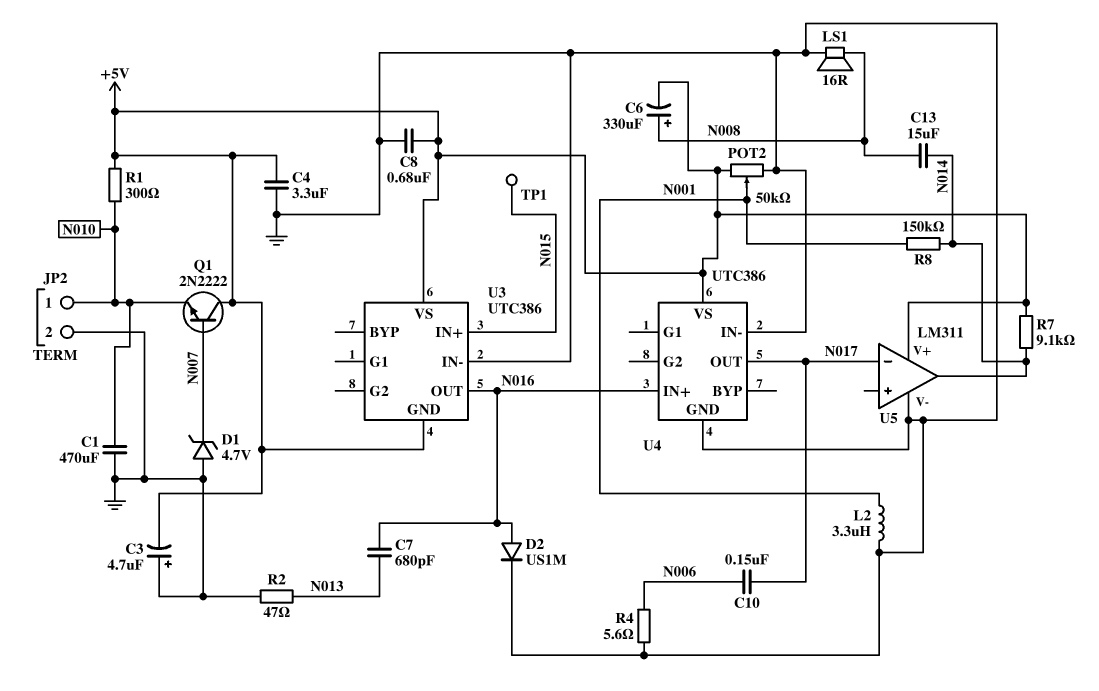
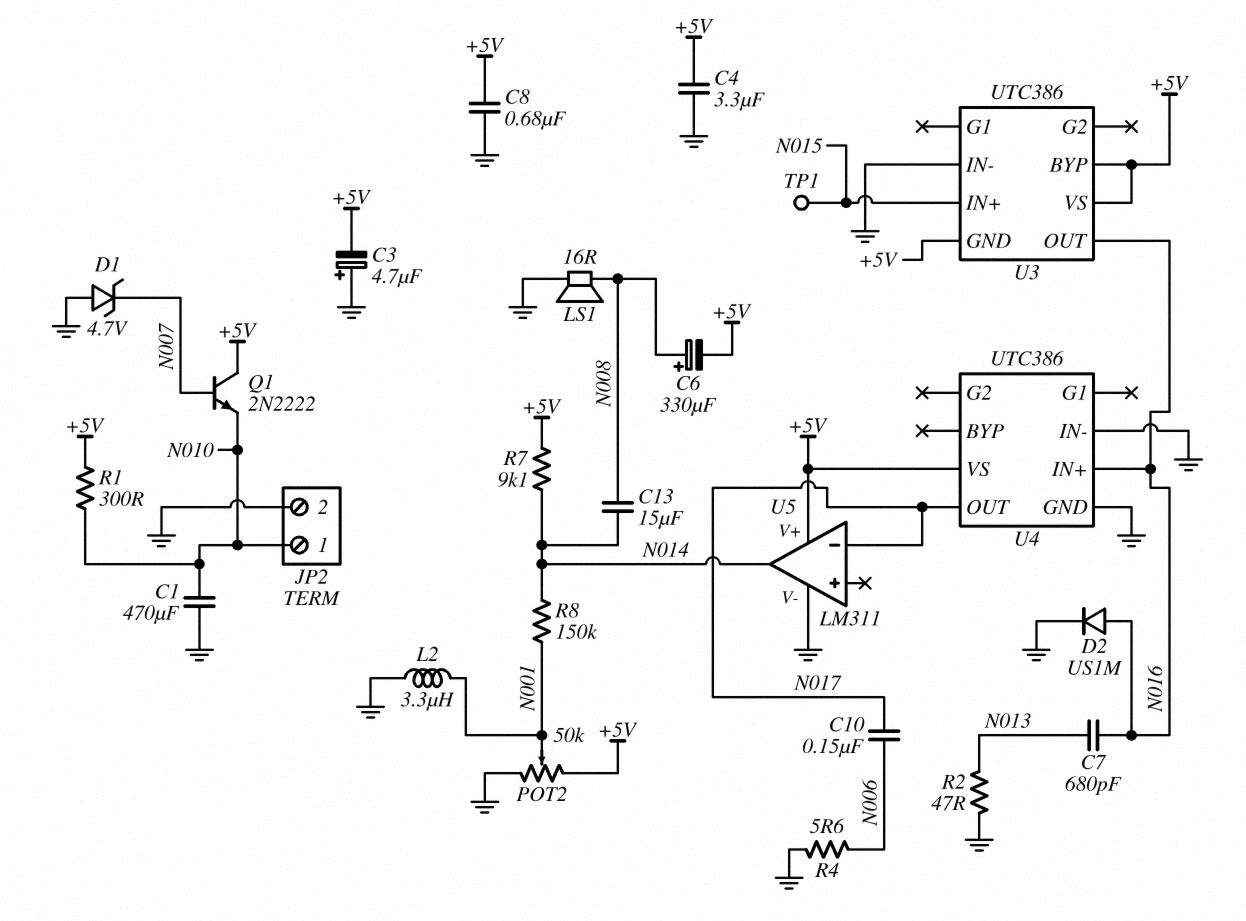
U3 pin BYP: none -> +5V

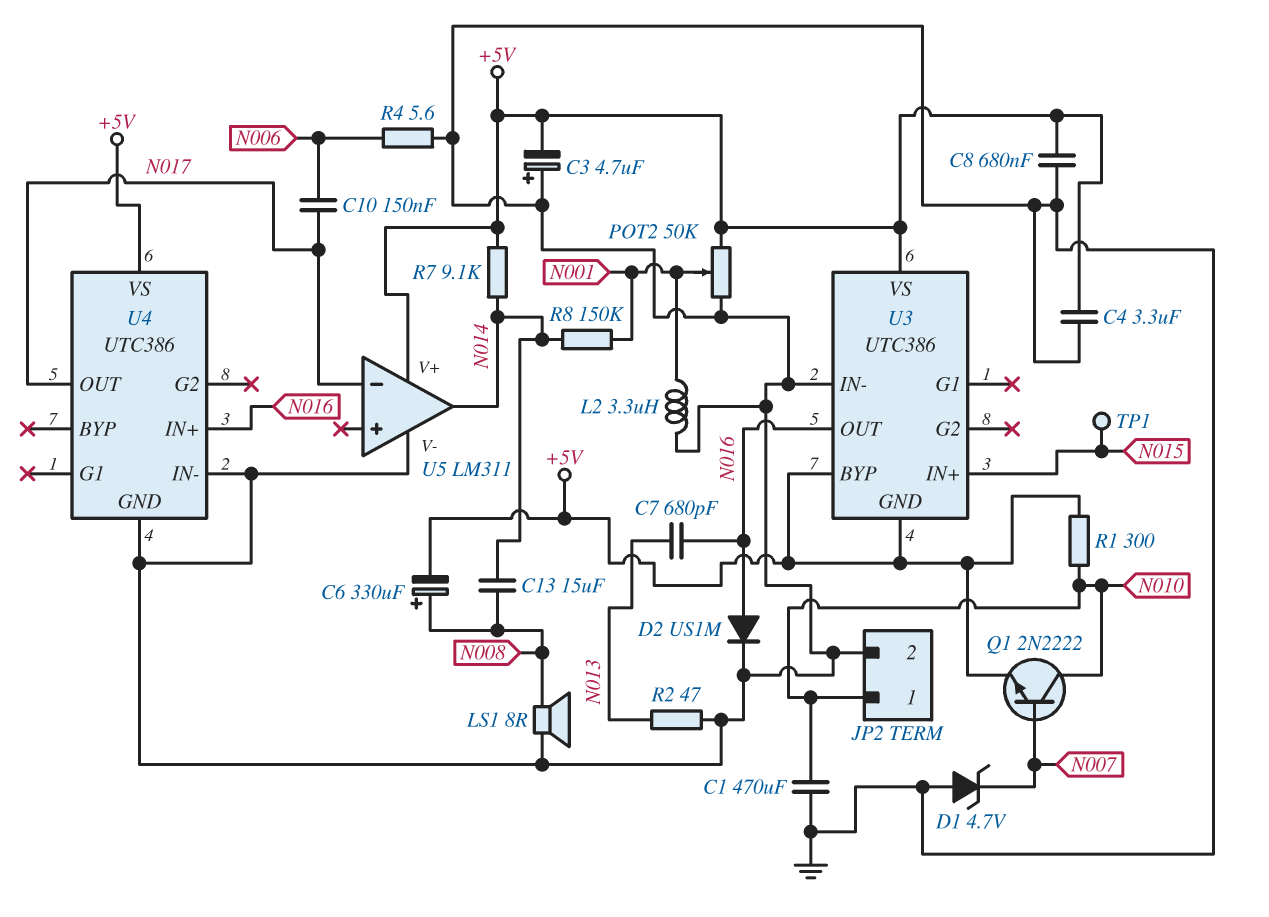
LS1: speaker 16R (GND, N008) -> speaker 8R (GND, N008)
Q1: NPN 2N2222 (B N007, C +5V, E N010) -> NPN 2N2222 (B N007, C N010, E +5V)

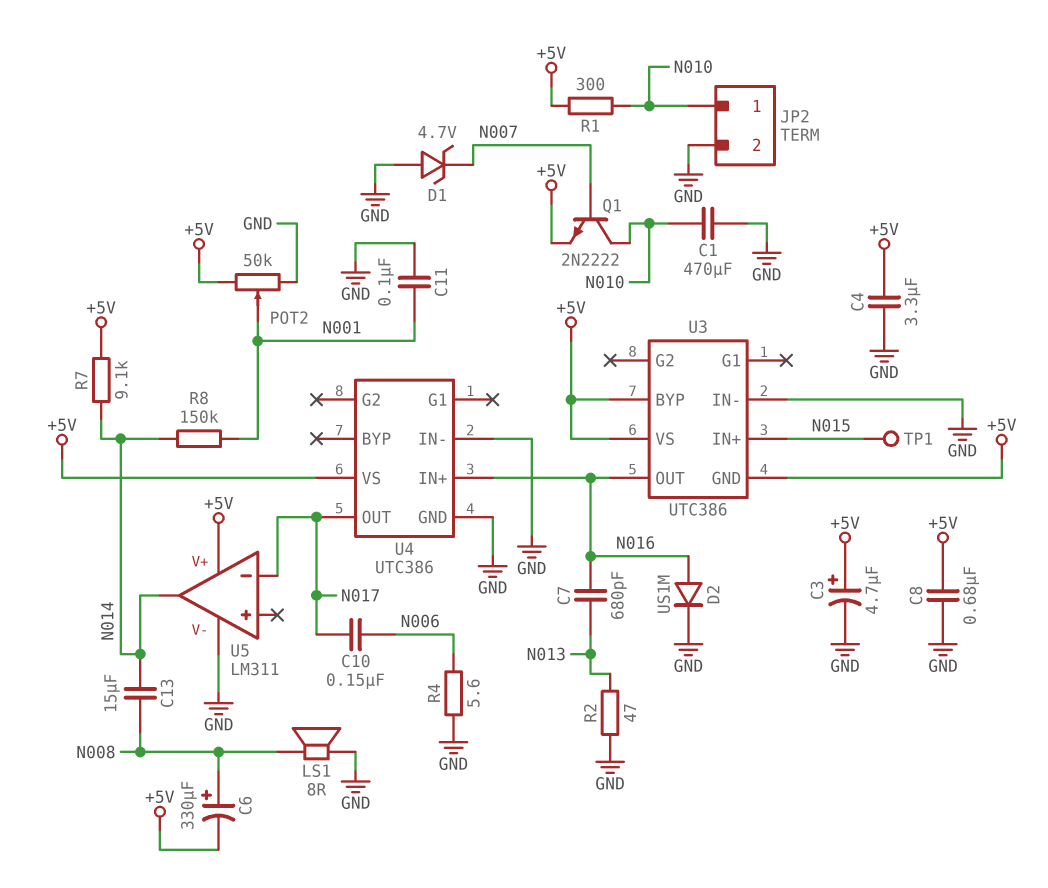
C3: 4.7uF (plus GND, minus +5V) -> 4.7uF (plus +5V, minus GND)
C11: none -> 100nF (GND, N001)
L2: 3.3uH (GND, N001) -> none

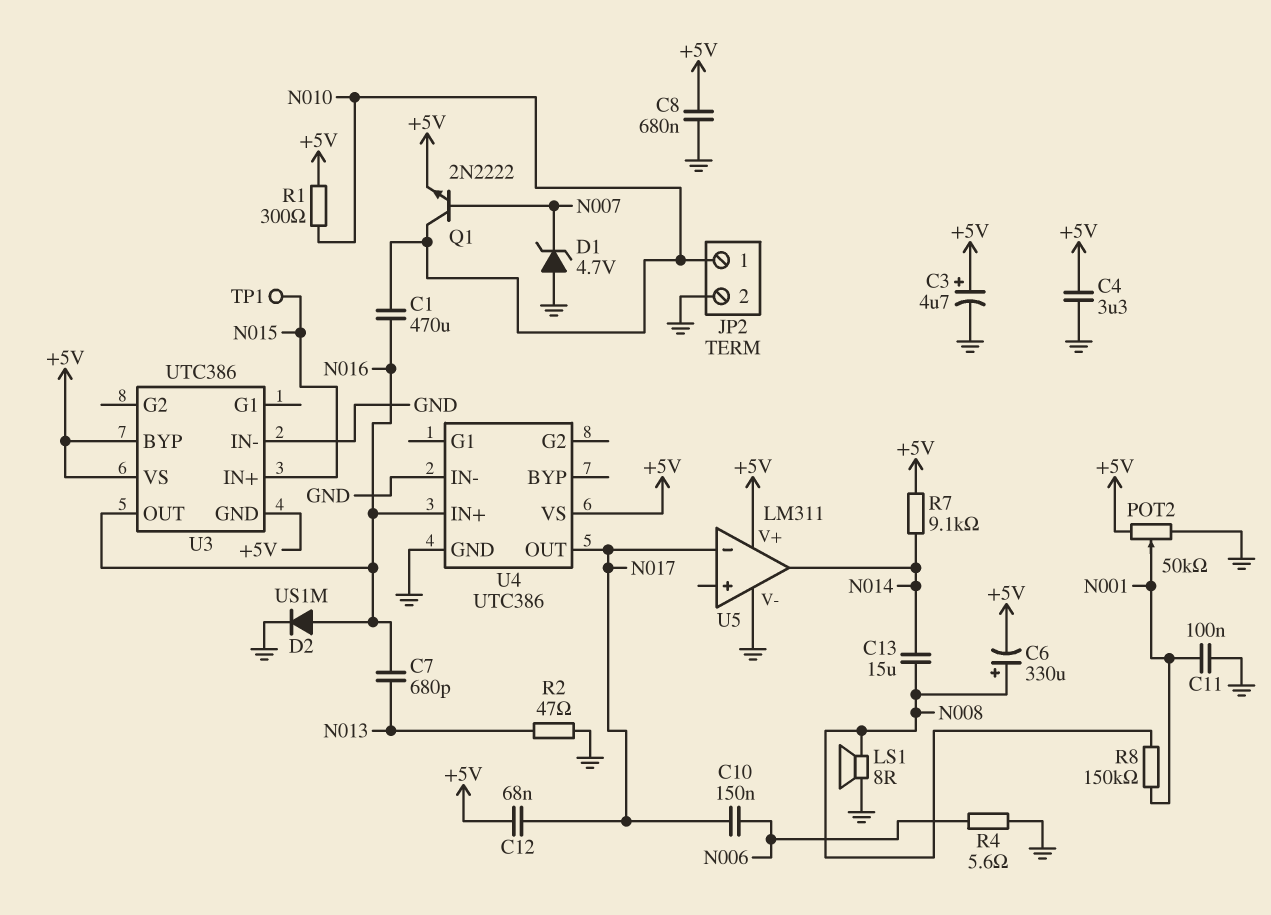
C1: 470uF (GND, N010) -> 470uF (N010, N016)
C12: none -> 68nF (+5V, N017)
R8: 150k (N001, N014) -> 150k (N001, N008)

